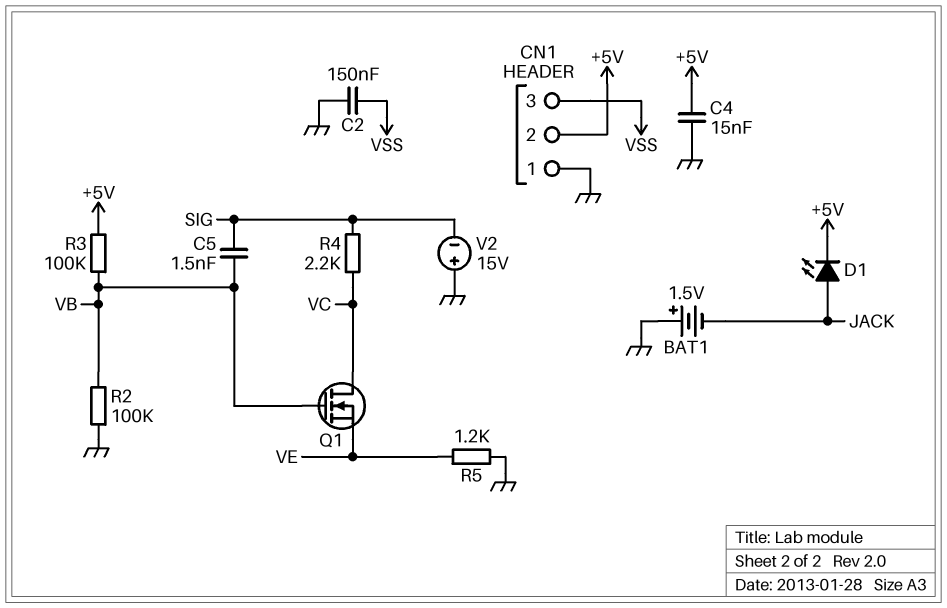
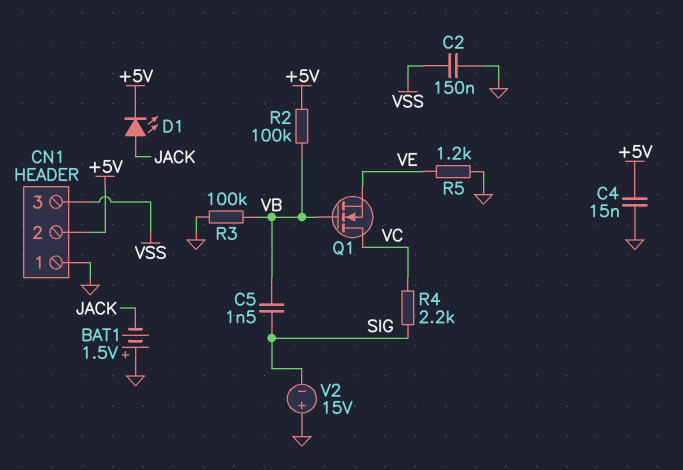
R2: 100k (GND, VB) -> 100k (+5V, VB)
R3: 100k (+5V, VB) -> 100k (GND, VB)

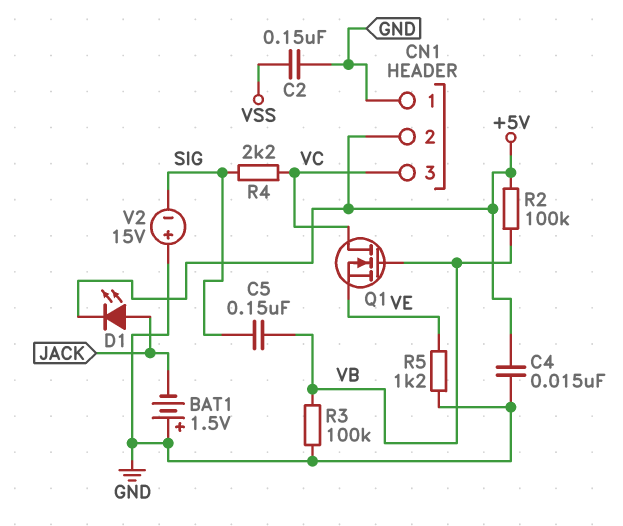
C5: 1.5nF (SIG, VB) -> 150nF (SIG, VB)
CN1 pin 3: VSS -> VC

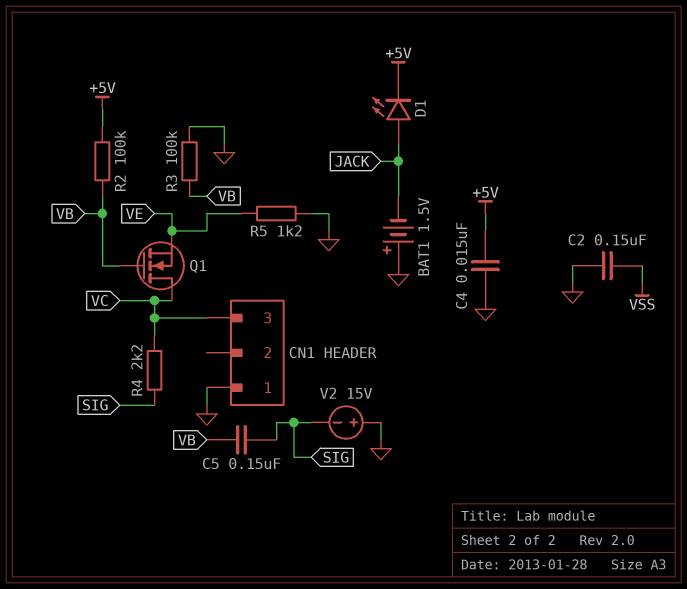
CN1 pin 2: +5V -> none

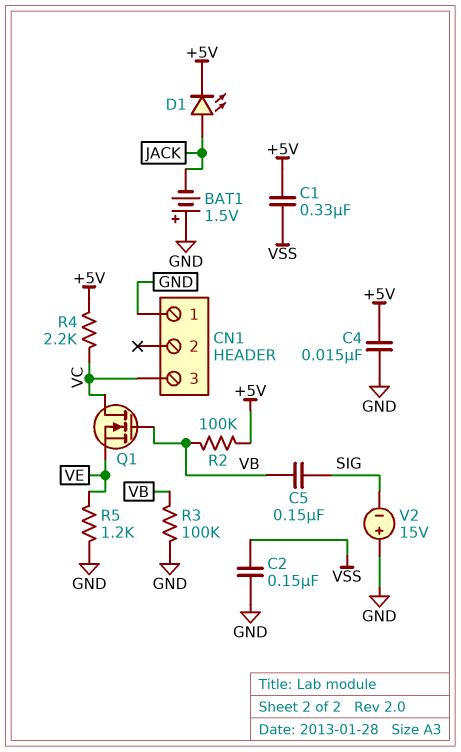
C1: none -> 330nF (+5V, VSS)
R4: 2.2k (SIG, VC) -> 2.2k (+5V, VC)

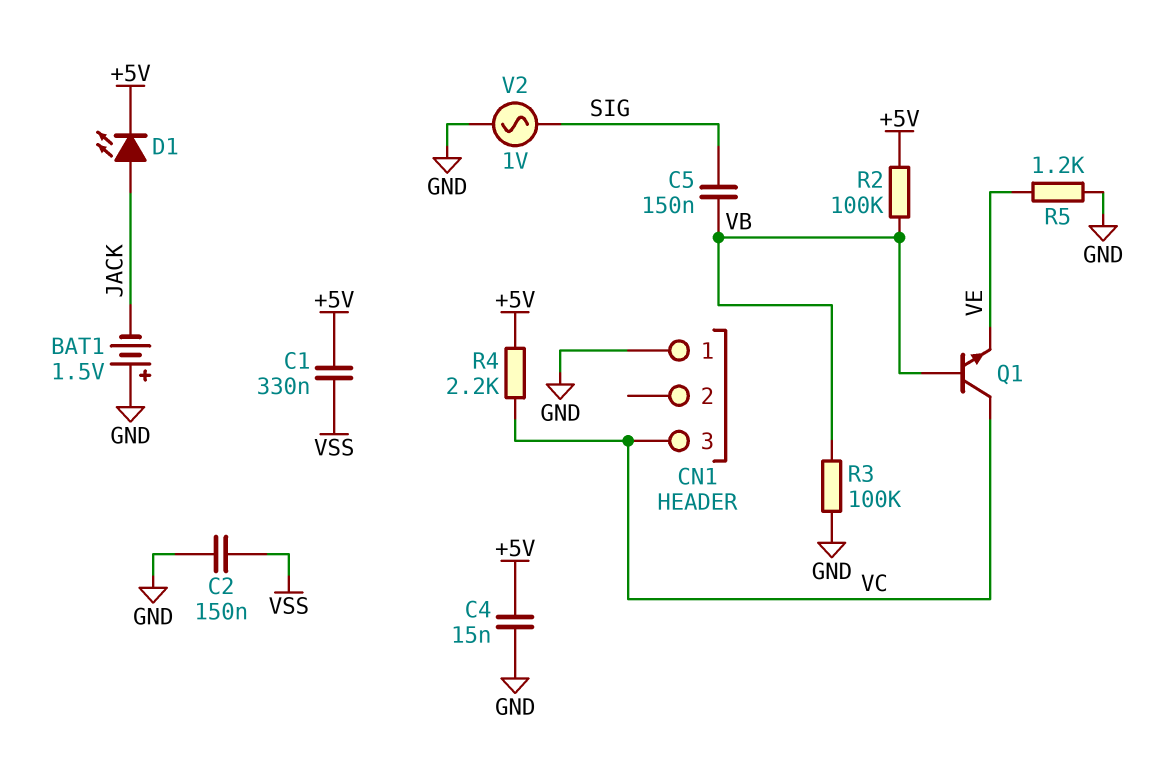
Q1: NMOS (G VB, D VC, S VE) -> NPN (B VB, C VC, E VE)
V2: 15V (plus GND, minus SIG) -> AC 1V (GND, SIG)

